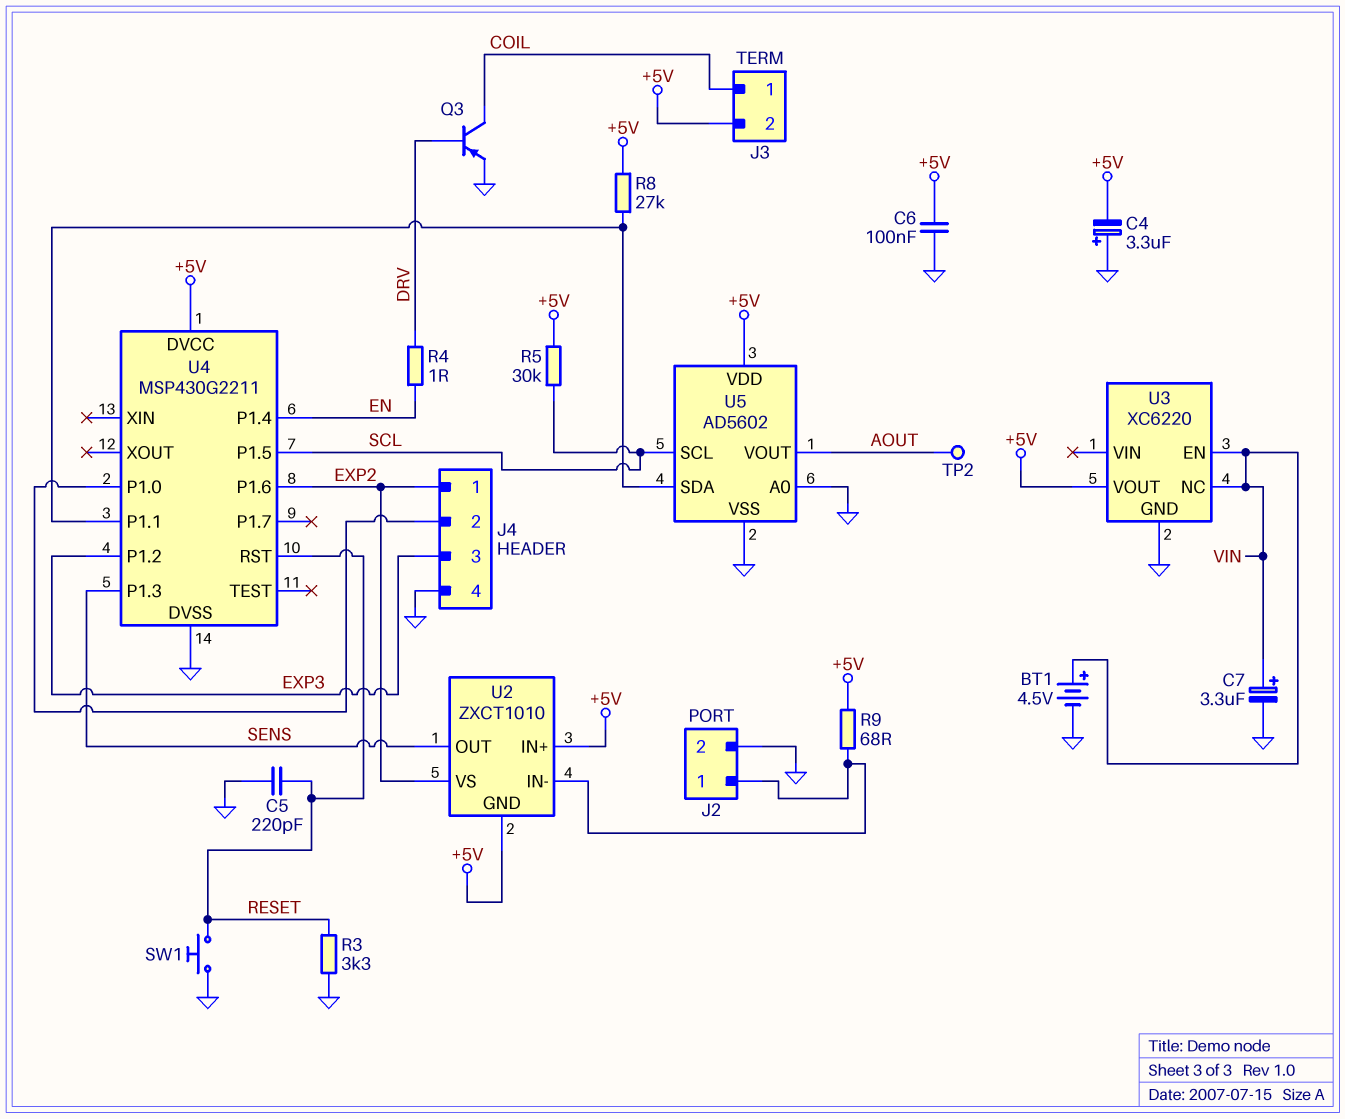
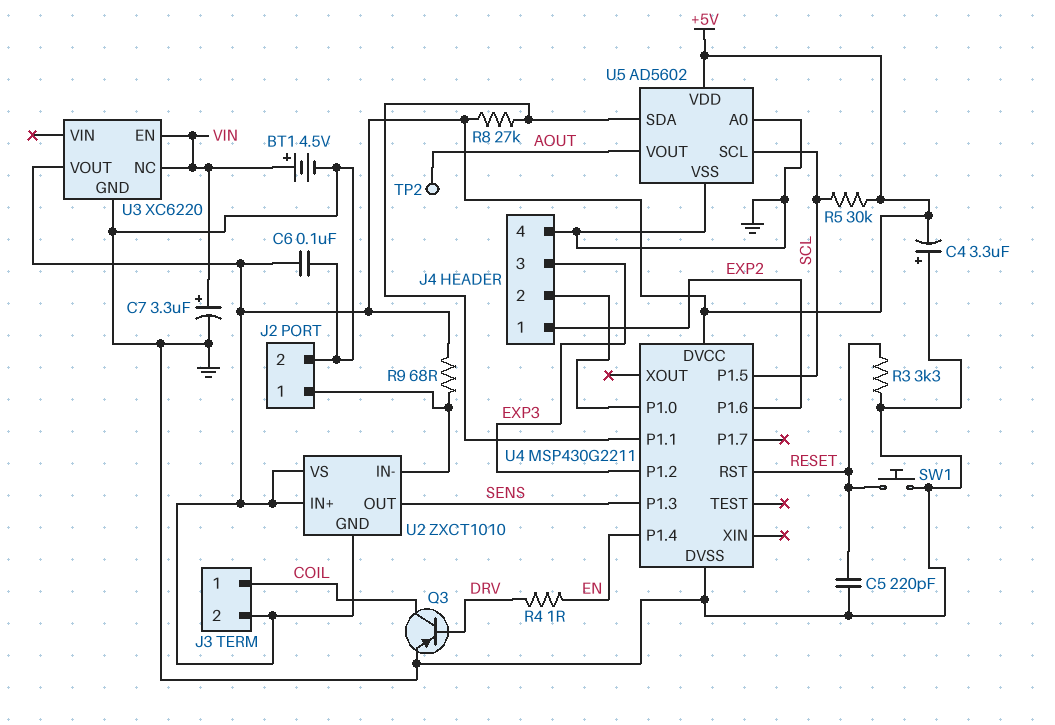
U2 pin VS: EXP2 -> +5V

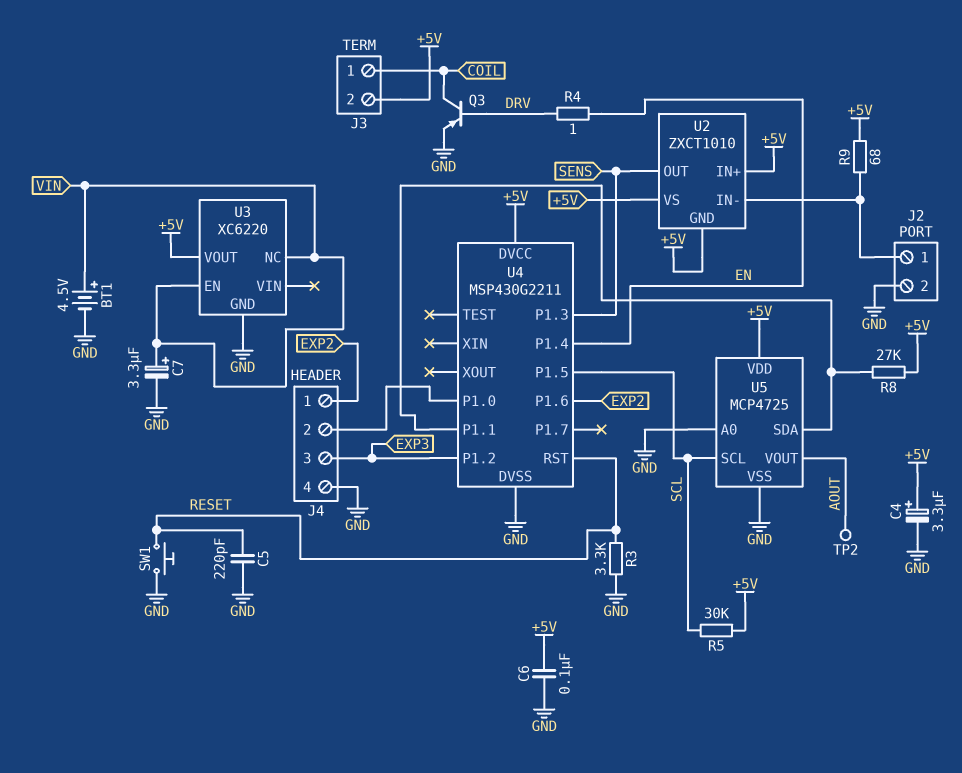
C4: 3.3uF (plus GND, minus +5V) -> 3.3uF (plus +5V, minus GND)
U5: AD5602 -> MCP4725

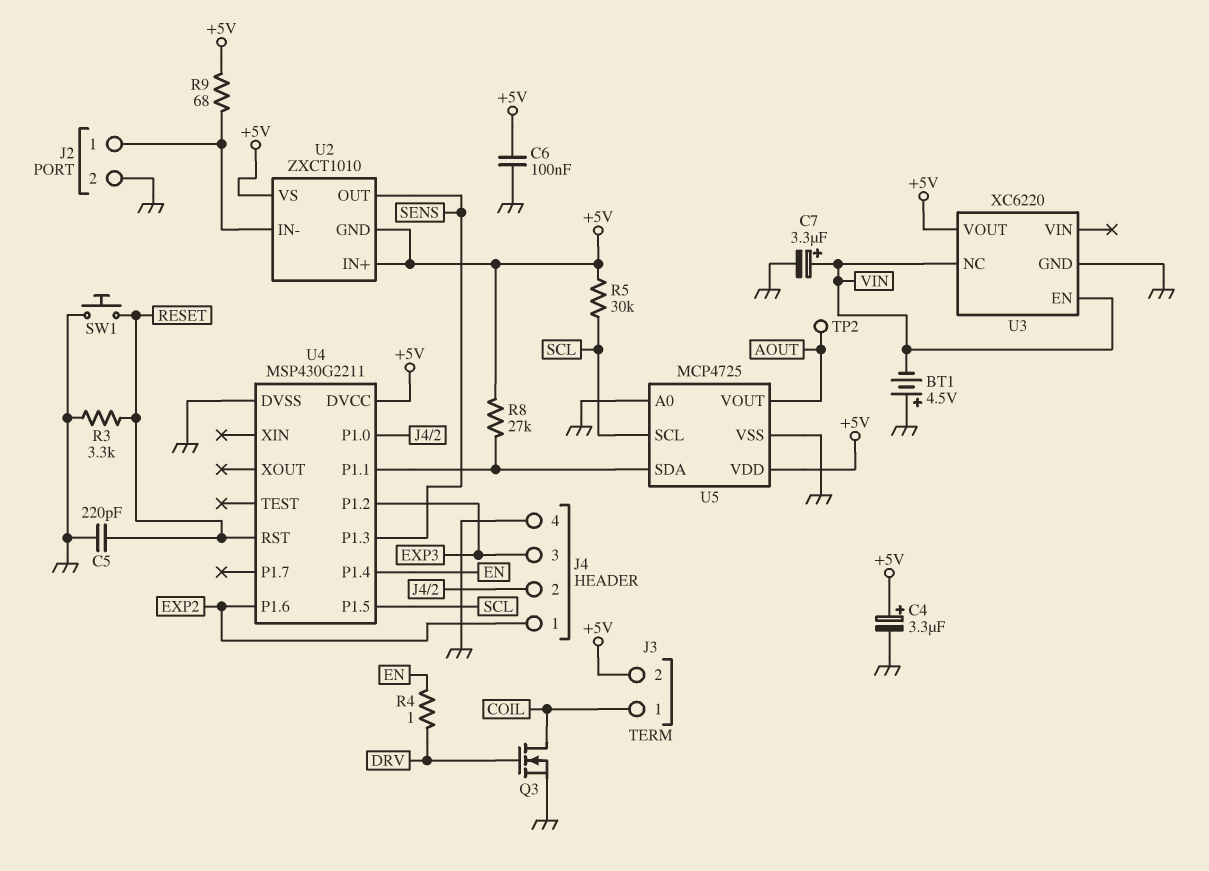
BT1: 4.5V (plus VIN, minus GND) -> 4.5V (plus GND, minus VIN)
Q3: PNP (B DRV, C COIL, E GND) -> NMOS (G DRV, D COIL, S GND)

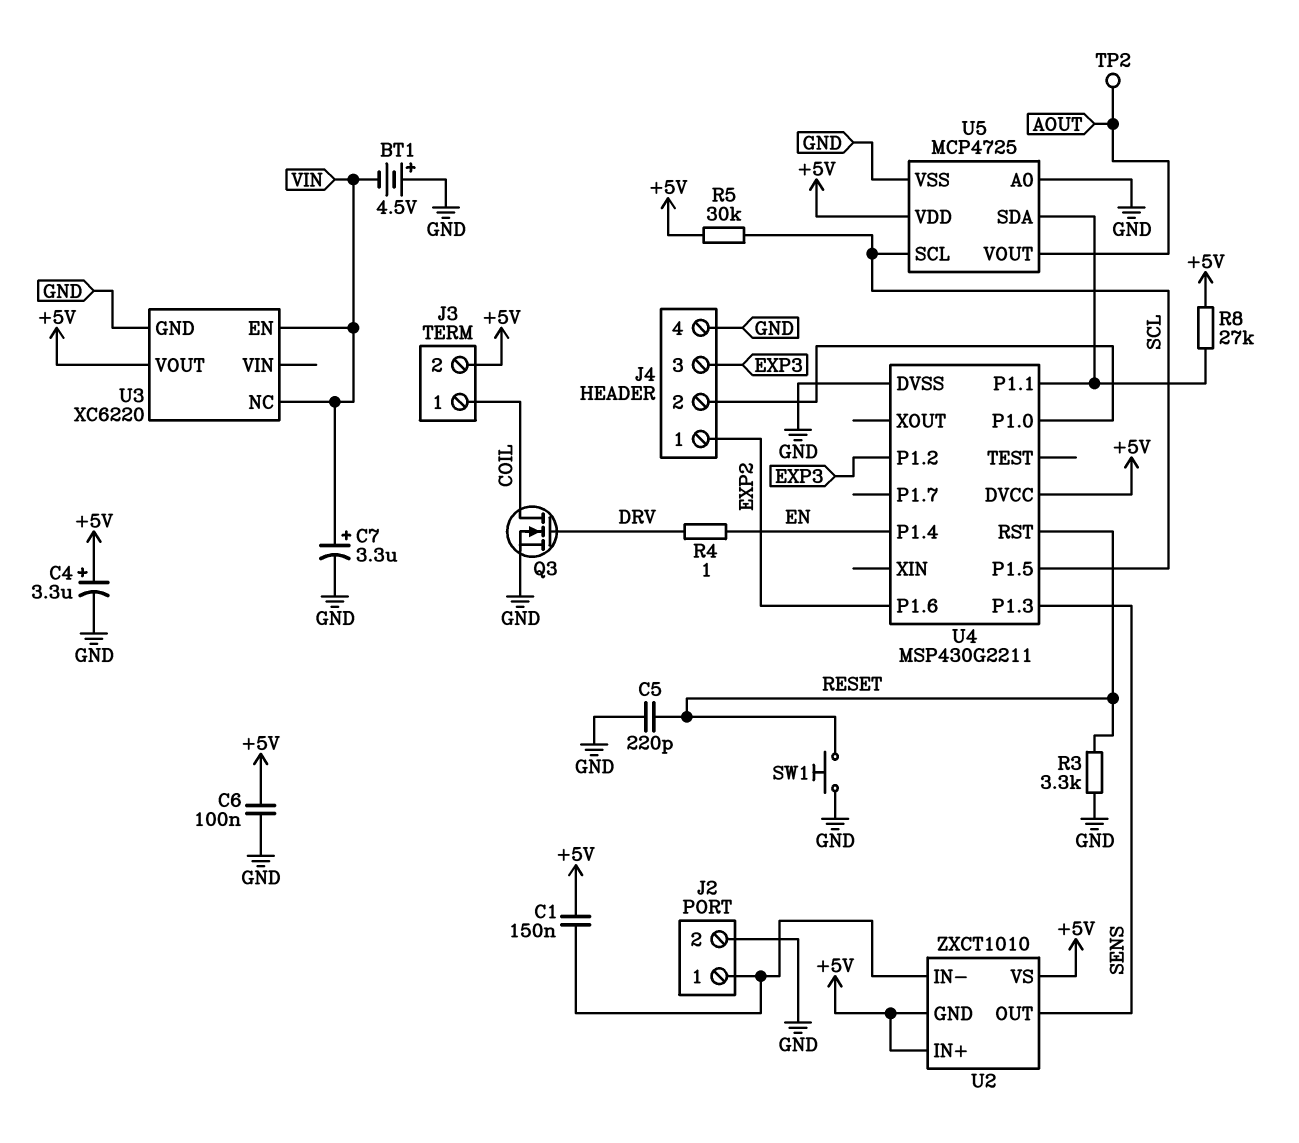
C1: none -> 150nF (+5V, J2/1)
R9: 68 (+5V, J2/1) -> none

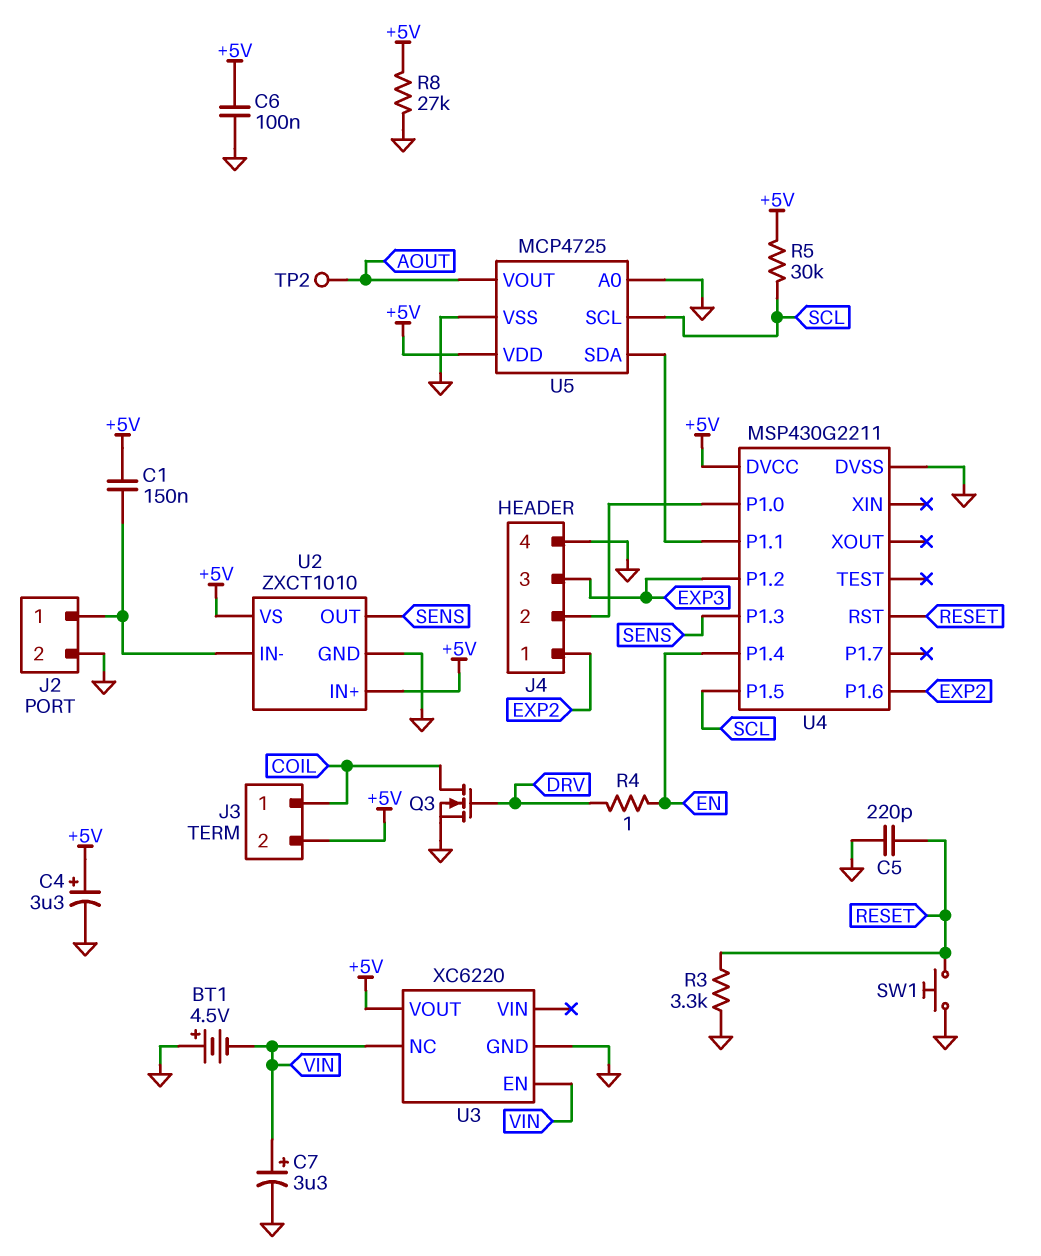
R8: 27k (+5V, U4/P1.1) -> 27k (+5V, GND)
U2 pin GND: +5V -> GND

